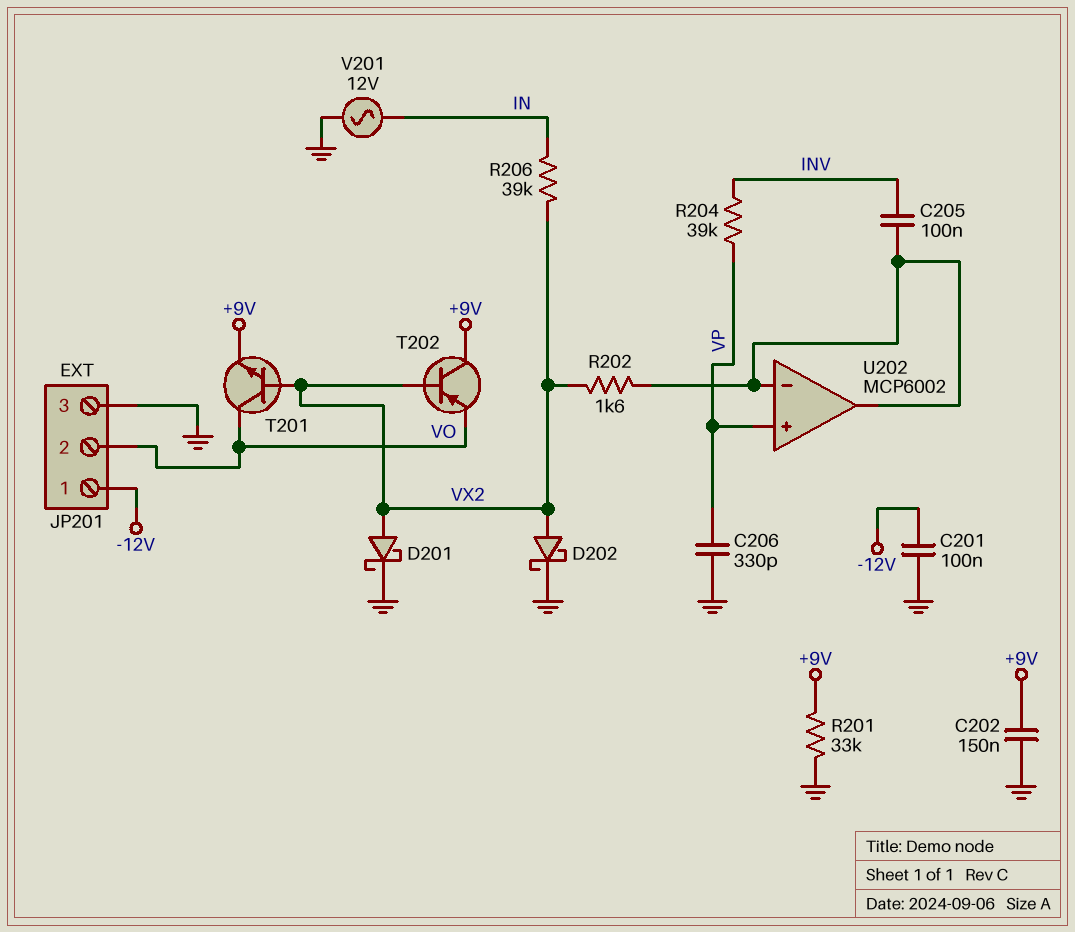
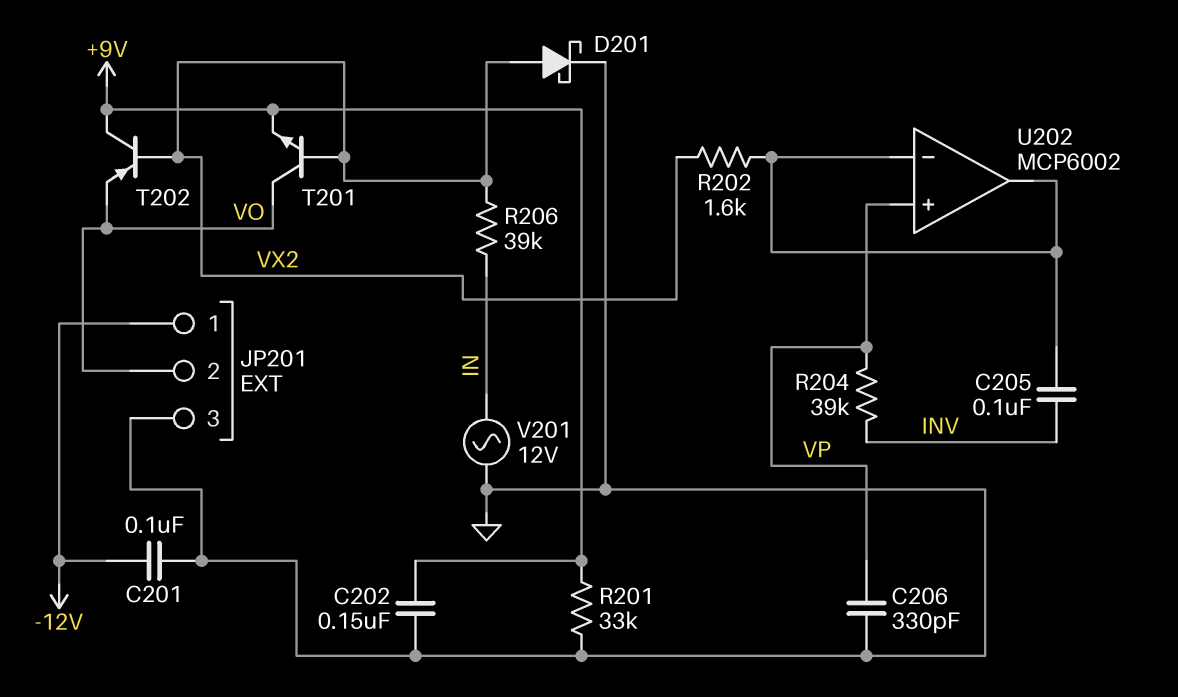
D202: schottky (A VX2, K GND) -> none

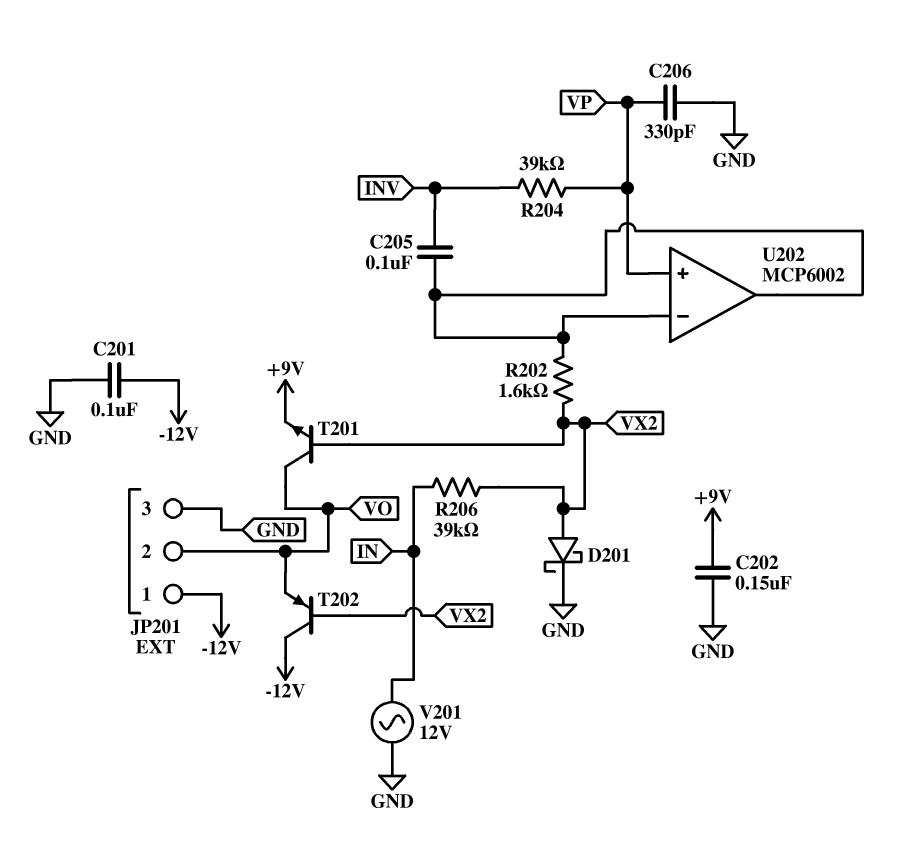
R201: 33k (+9V, GND) -> none
T202: PNP (B VX2, C +9V, E VO) -> PNP (B VX2, C -12V, E VO)

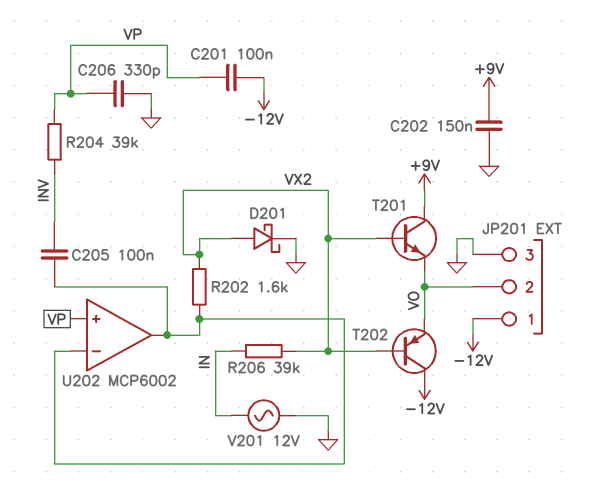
C201: 100nF (-12V, GND) -> 100nF (-12V, VP)
T201: NPN (B VX2, C VO, E +9V) -> NPN (B VX2, C +9V, E VO)

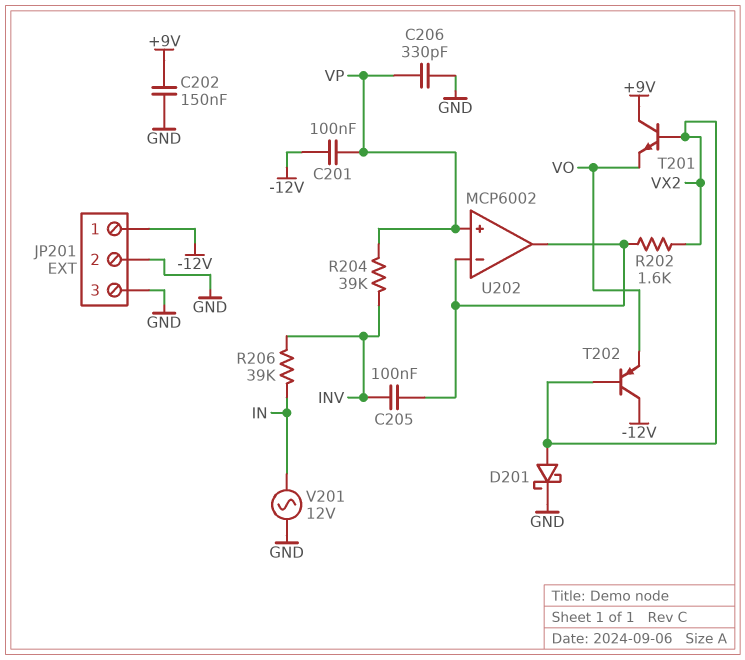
JP201 pin 2: VO -> GND
R206: 39k (IN, VX2) -> 39k (IN, INV)

